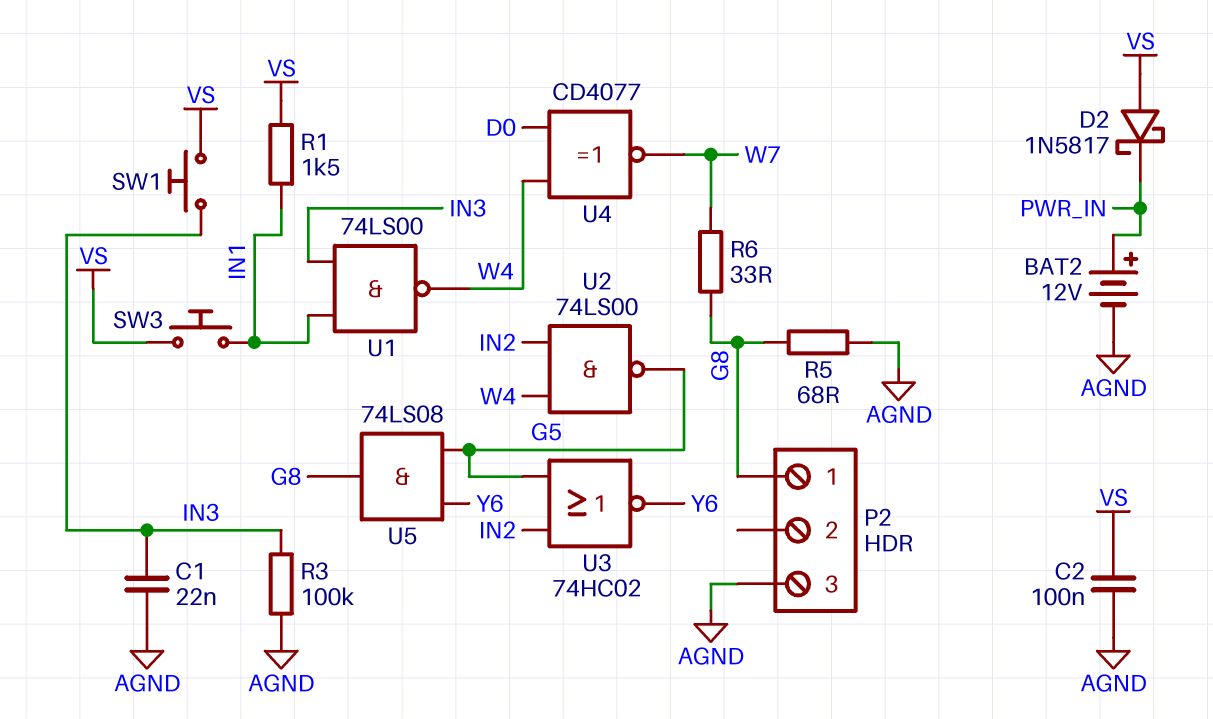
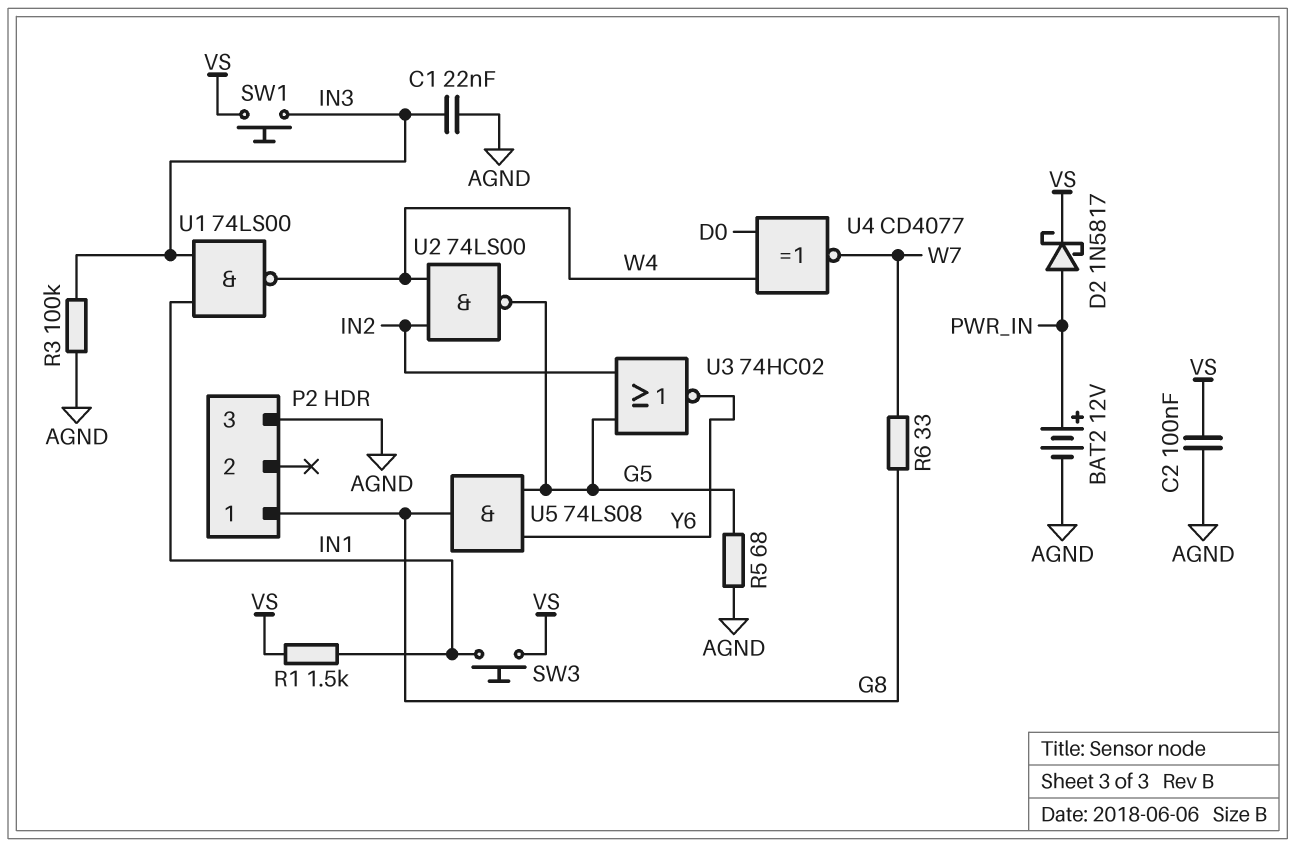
D2: schottky 1N5817 (A VS, K PWR_IN) -> schottky 1N5817 (A PWR_IN, K VS)
R5: 68 (AGND, G8) -> 68 (AGND, G5)

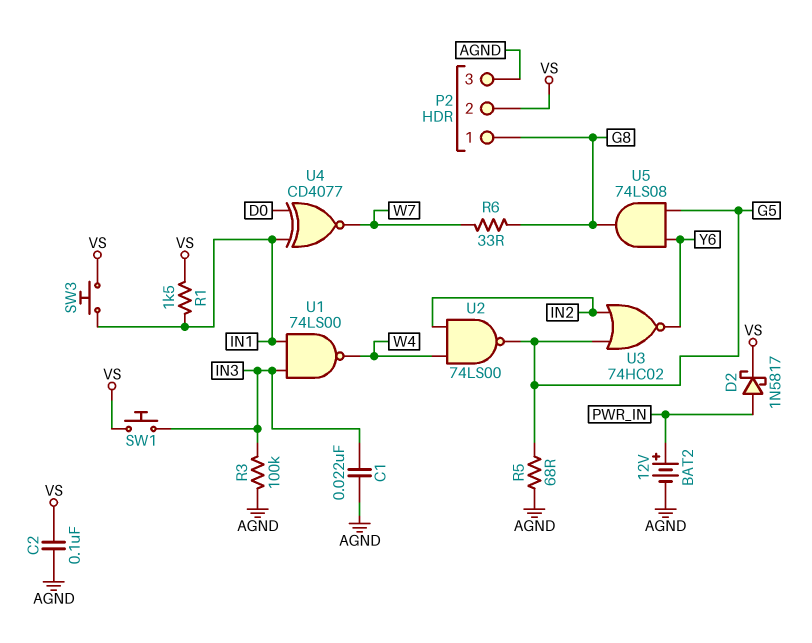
P2 pin 2: none -> VS
U4: XNOR CD4077 (in D0, in W4, out W7) -> XNOR CD4077 (in D0, in IN1, out W7)

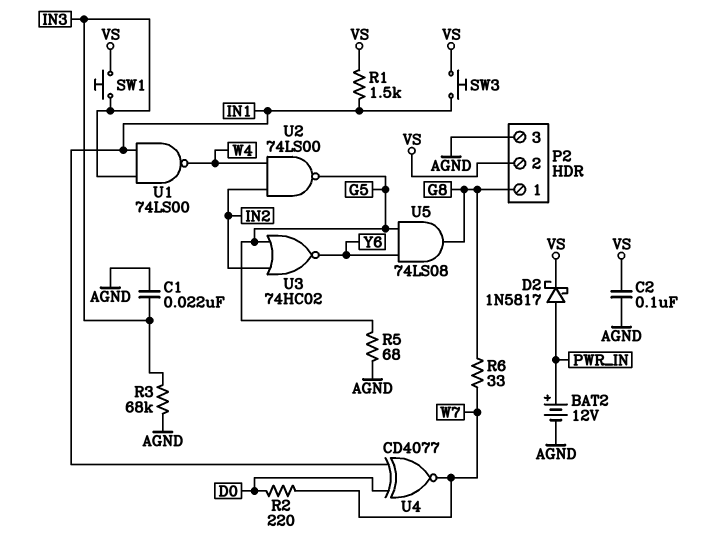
R2: none -> 220 (D0, W7)
R3: 100k (AGND, IN3) -> 68k (AGND, IN3)

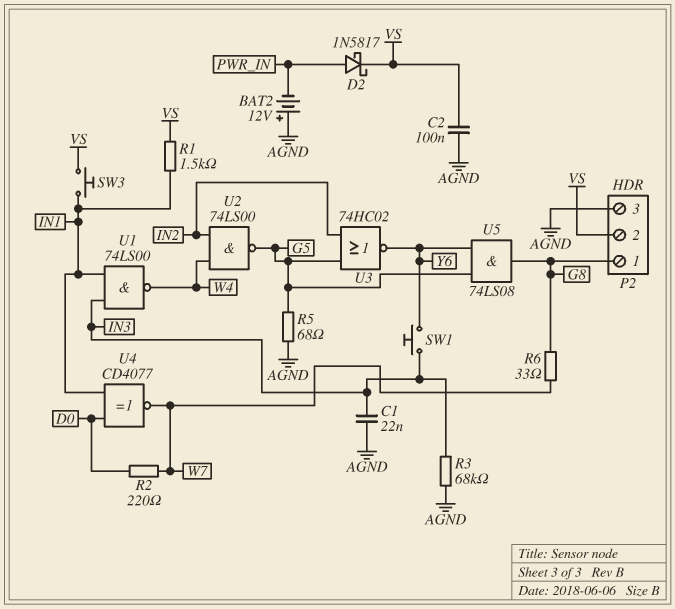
BAT2: 12V (plus PWR_IN, minus AGND) -> 12V (plus AGND, minus PWR_IN)
SW1: button (IN3, VS) -> button (IN3, Y6)

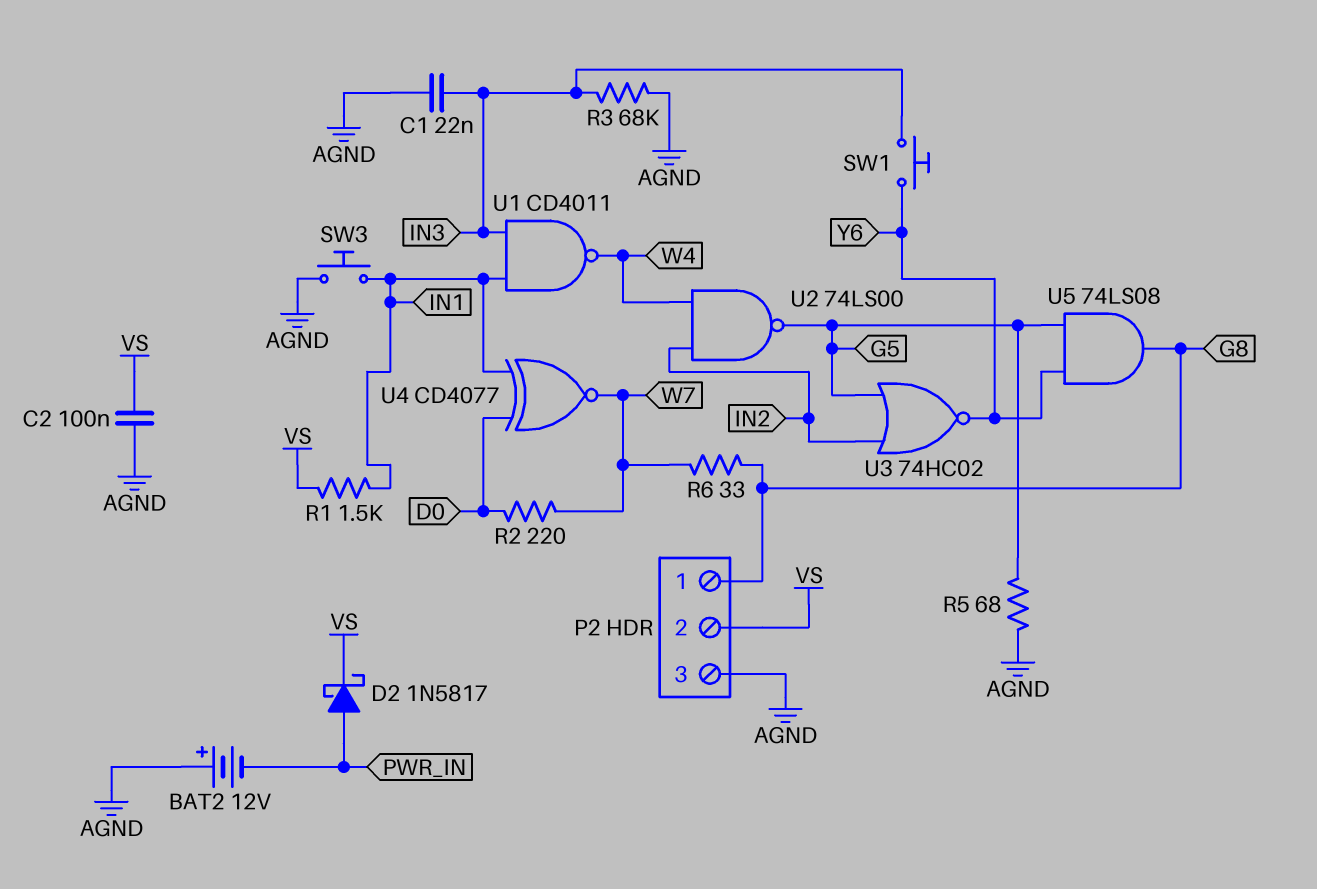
SW3: button (IN1, VS) -> button (AGND, IN1)
U1: NAND 74LS00 (in IN1, in IN3, out W4) -> NAND CD4011 (in IN1, in IN3, out W4)

